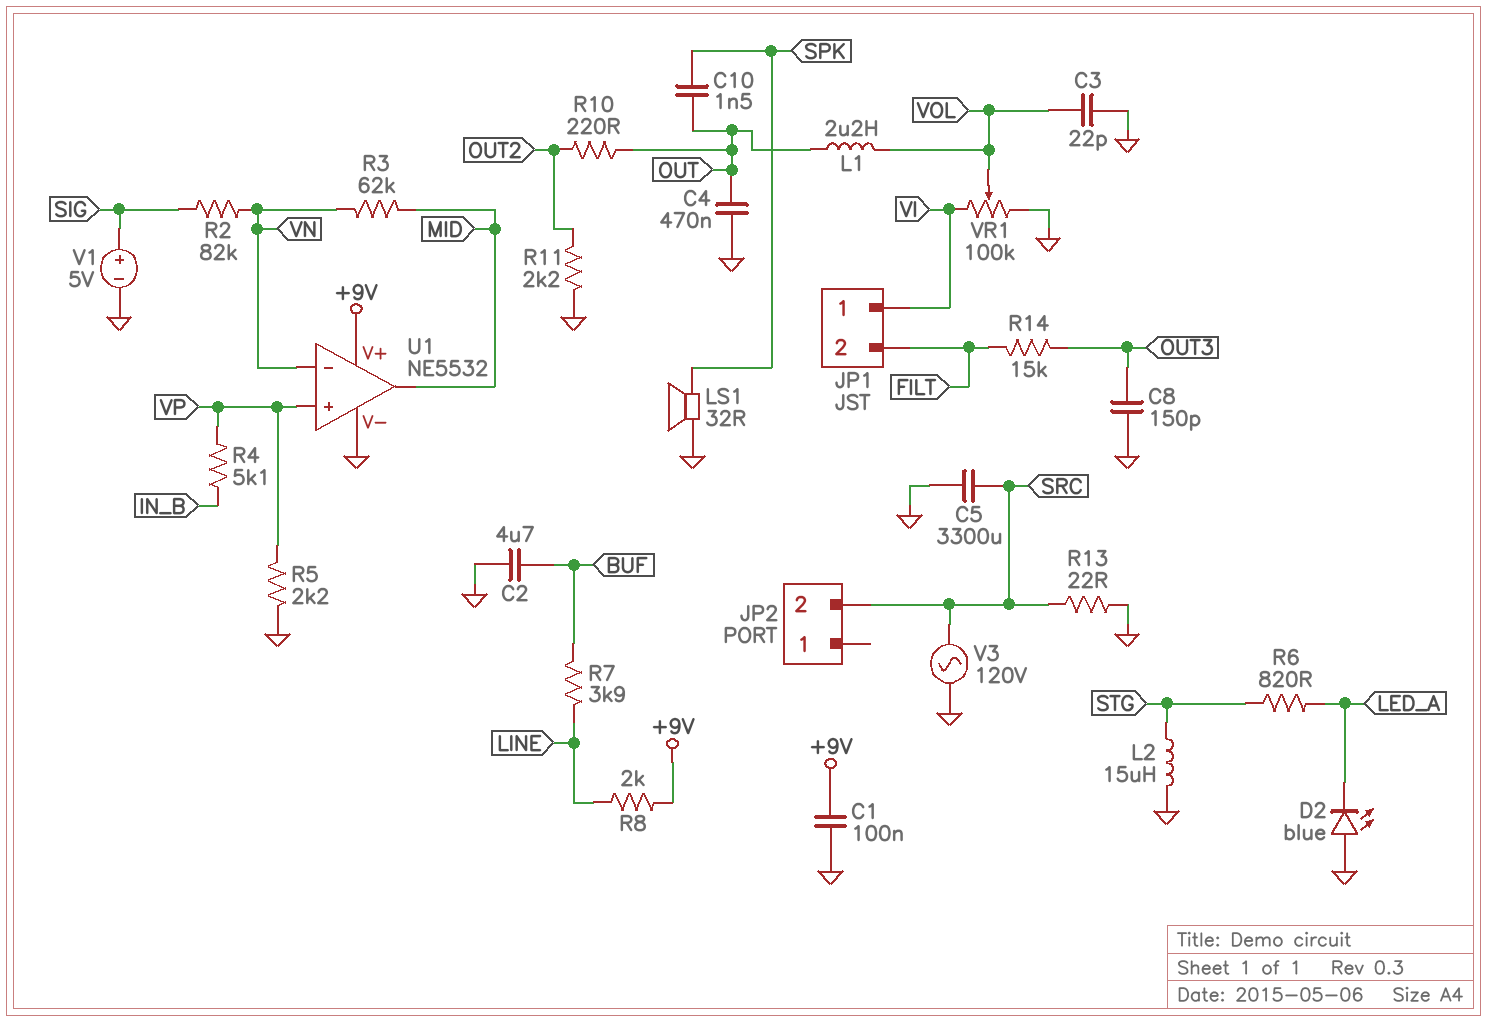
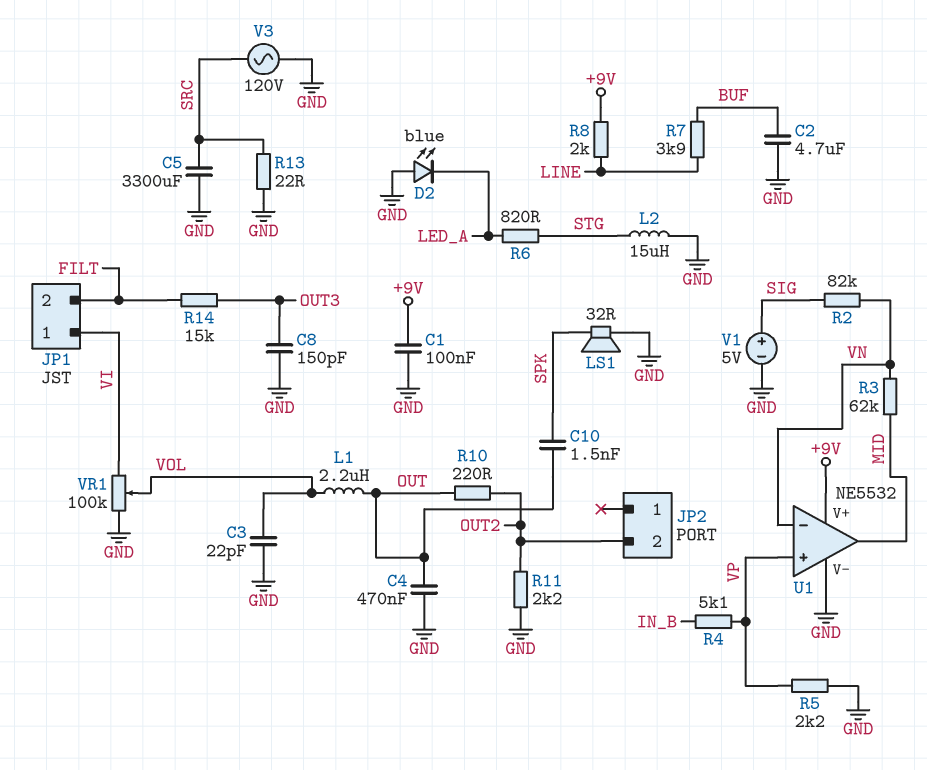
JP2 pin 2: SRC -> OUT2

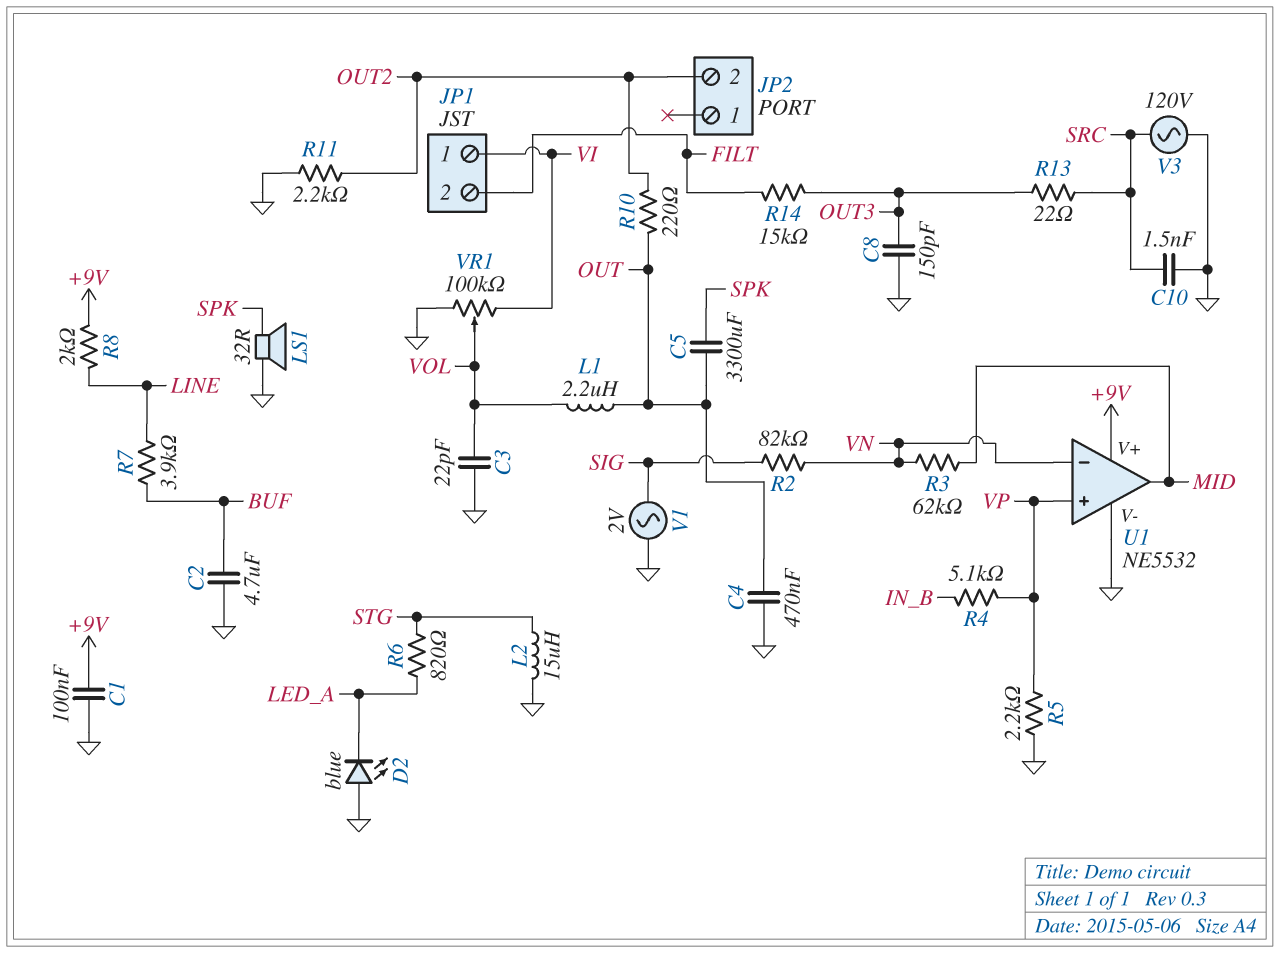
C5: 3300uF (GND, SRC) -> 3300uF (OUT, SPK)
C10: 1.5nF (OUT, SPK) -> 1.5nF (GND, SRC)
R13: 22 (GND, SRC) -> 22 (OUT3, SRC)
V1: 5V (plus SIG, minus GND) -> AC 2V (GND, SIG)

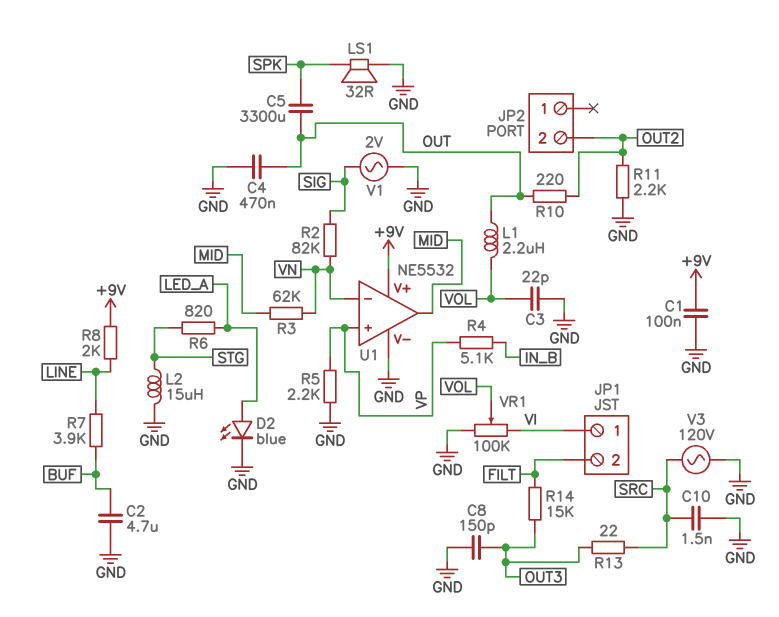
D2: LED blue (A GND, K LED_A) -> LED blue (A LED_A, K GND)

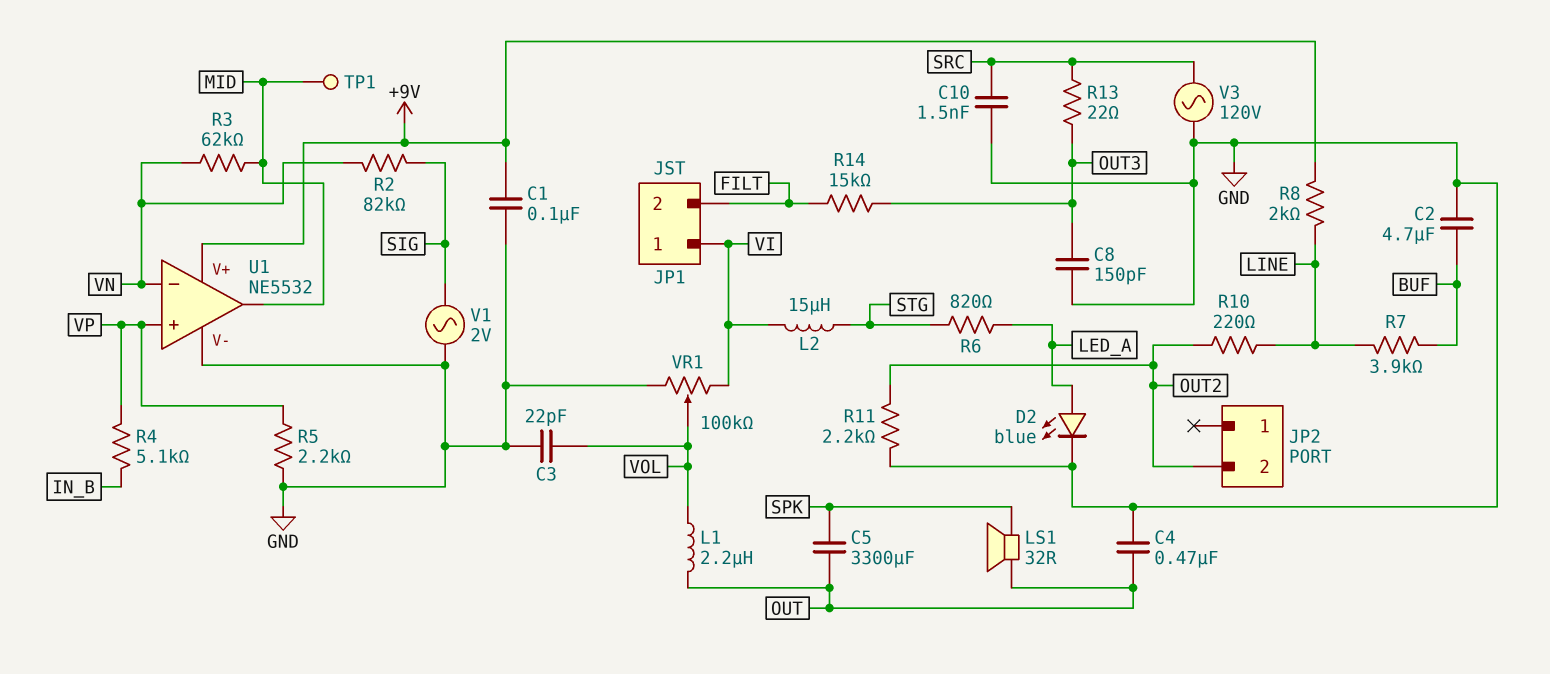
L2: 15uH (GND, STG) -> 15uH (STG, VI)
LS1: speaker 32R (GND, SPK) -> speaker 32R (OUT, SPK)
R10: 220 (OUT, OUT2) -> 220 (LINE, OUT2)
TP1: none -> test point (MID)

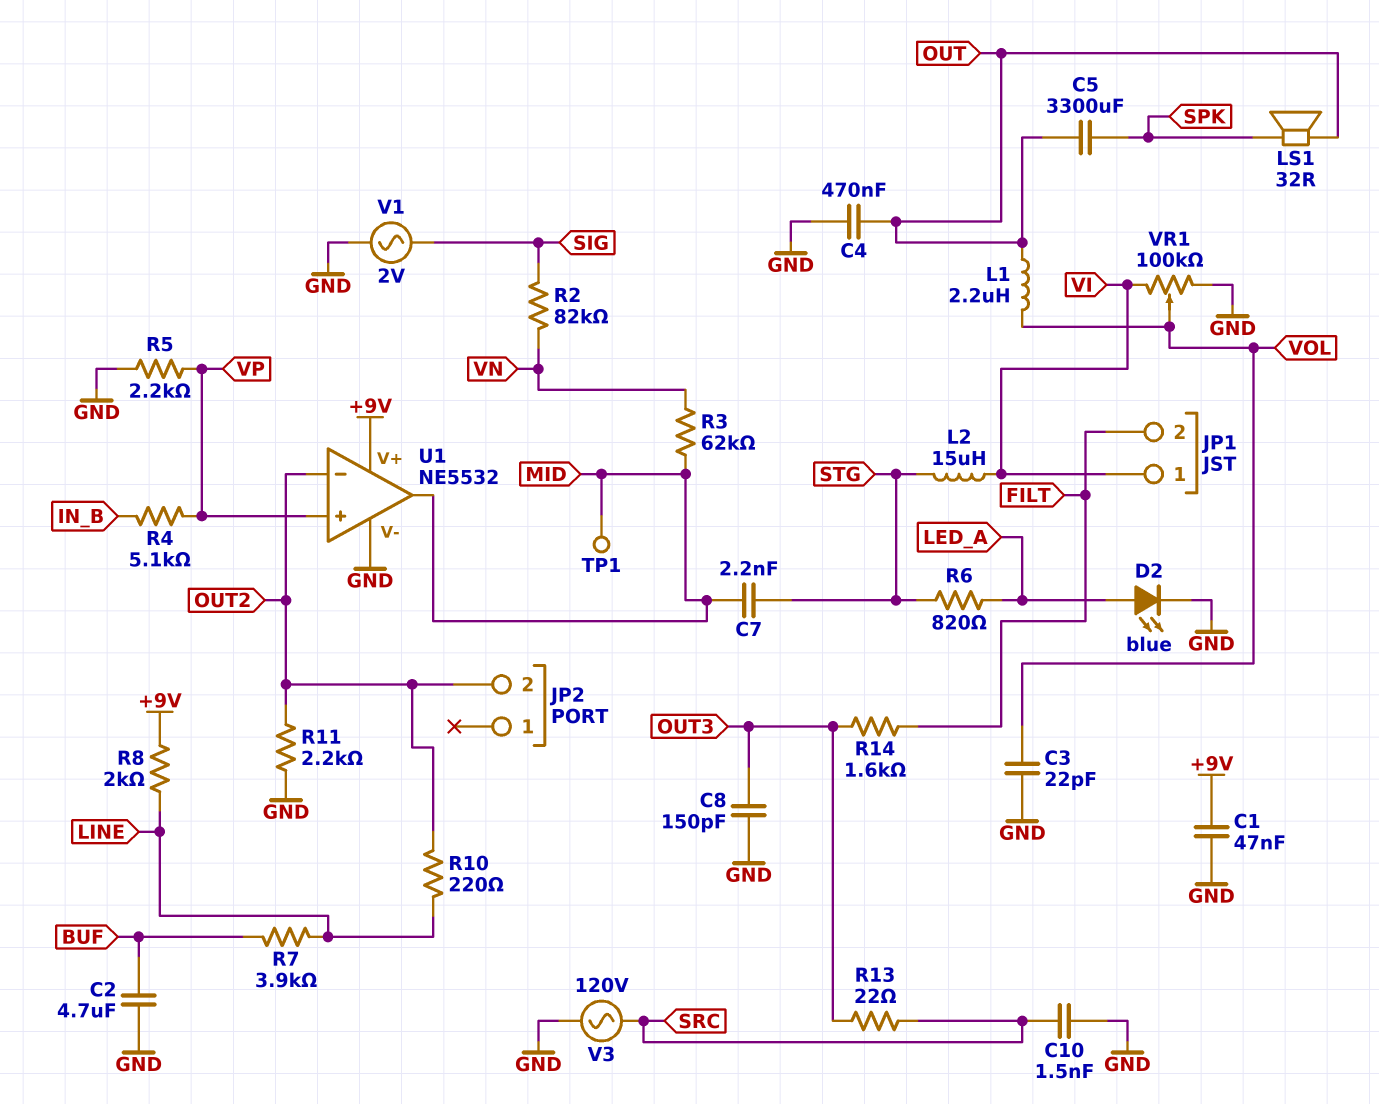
C1: 100nF (+9V, GND) -> 47nF (+9V, GND)
C7: none -> 2.2nF (MID, STG)
R14: 15k (FILT, OUT3) -> 1.6k (FILT, OUT3)
U1 pin in-: VN -> OUT2

